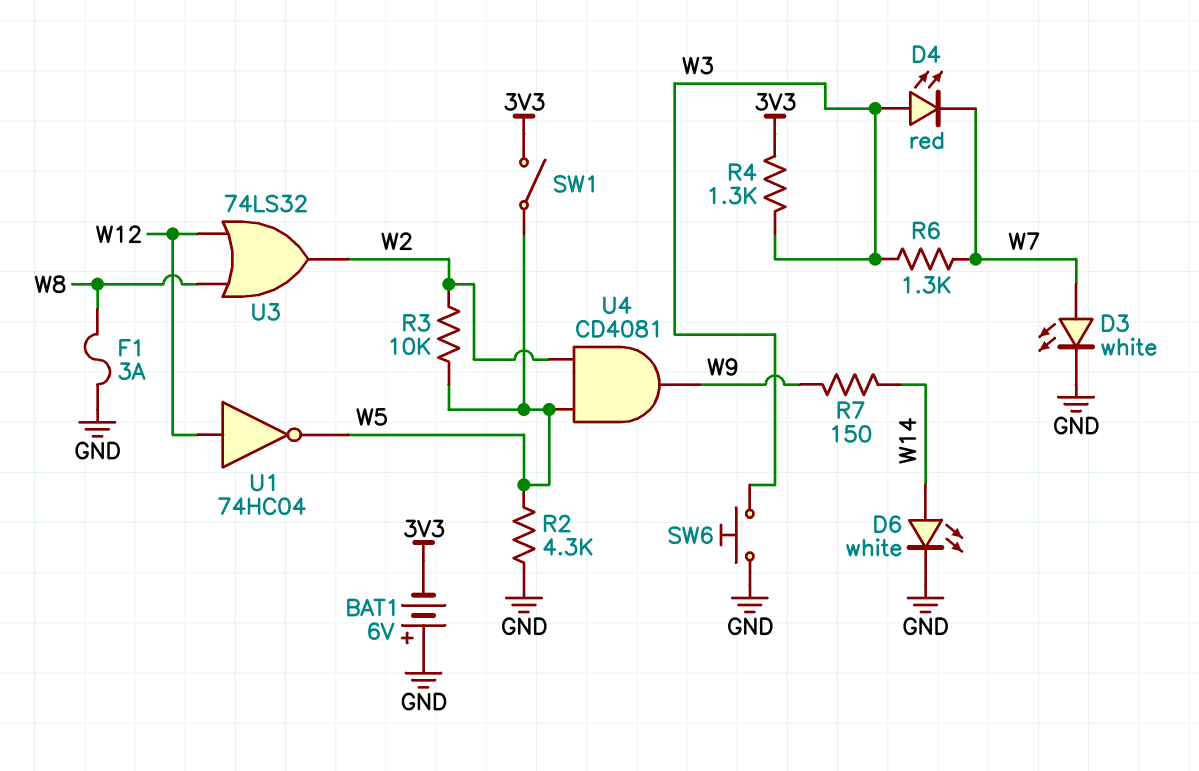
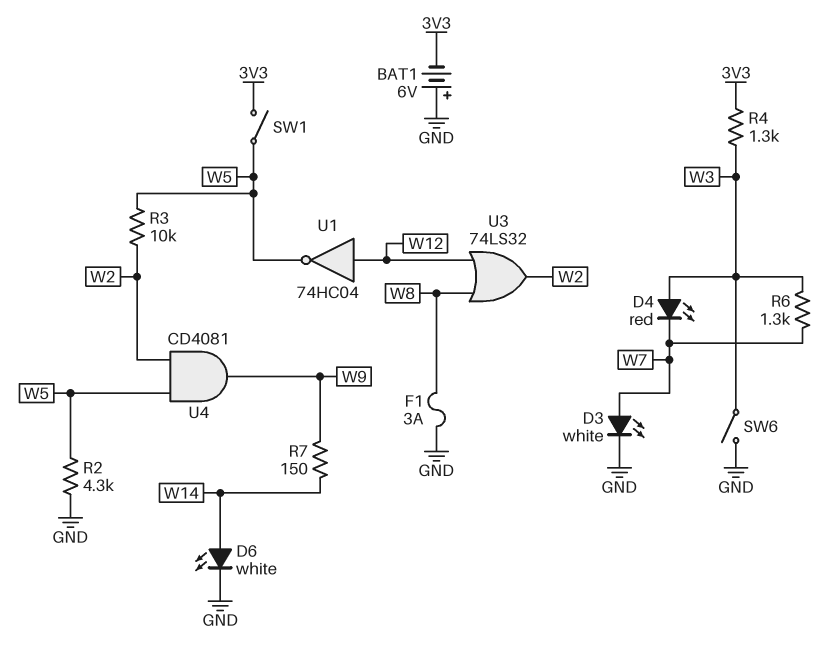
SW6: button (GND, W3) -> switch (GND, W3)

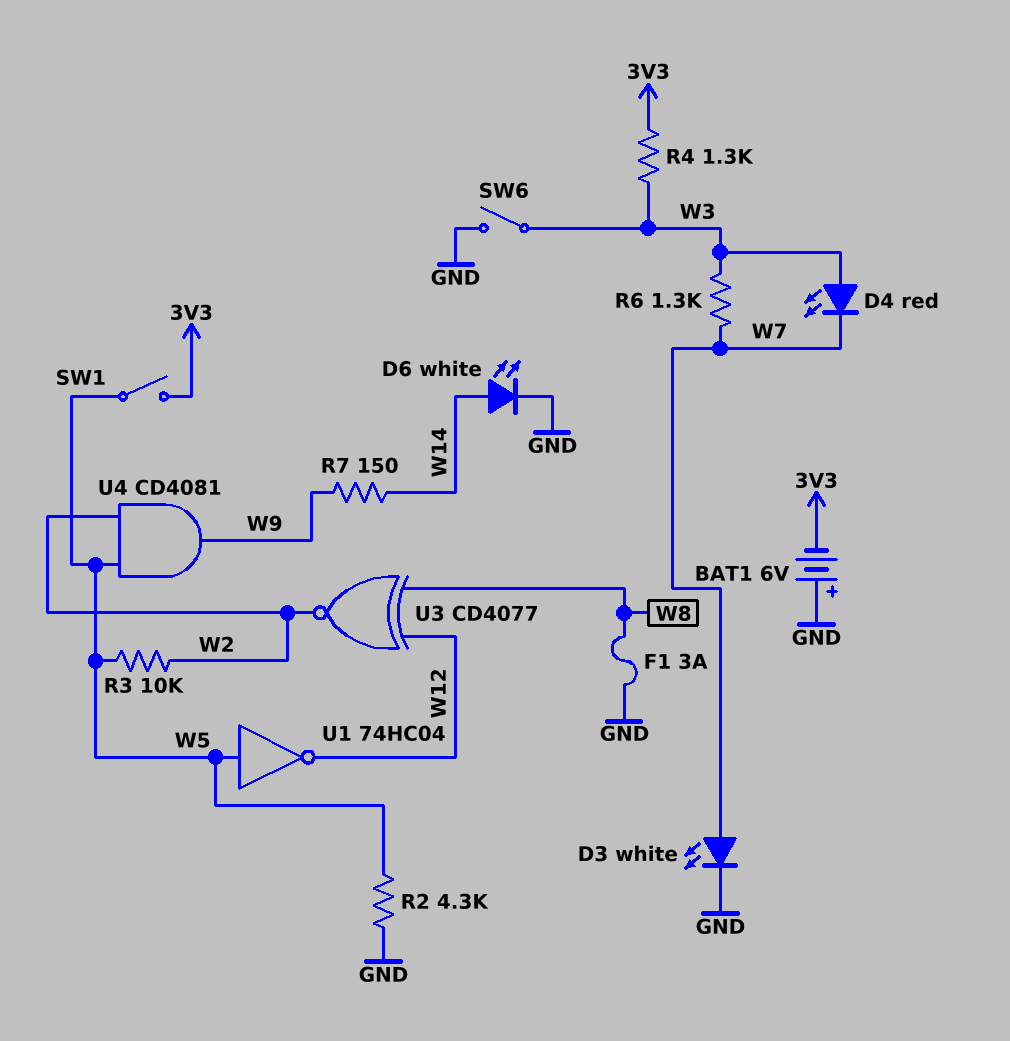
U1: NOT 74HC04 (in W12, out W5) -> NOT 74HC04 (in W5, out W12)
U3: OR 74LS32 (in W8, in W12, out W2) -> XNOR CD4077 (in W8, in W12, out W2)

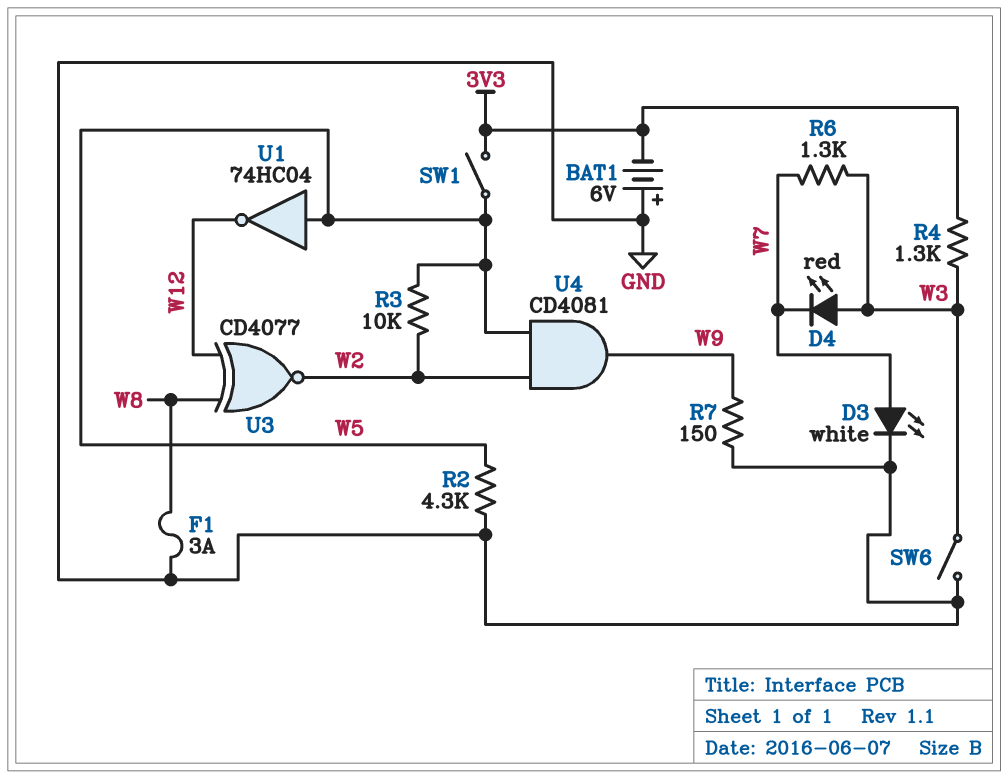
D6: LED white (A W14, K GND) -> none
R7: 150 (W9, W14) -> 150 (GND, W9)

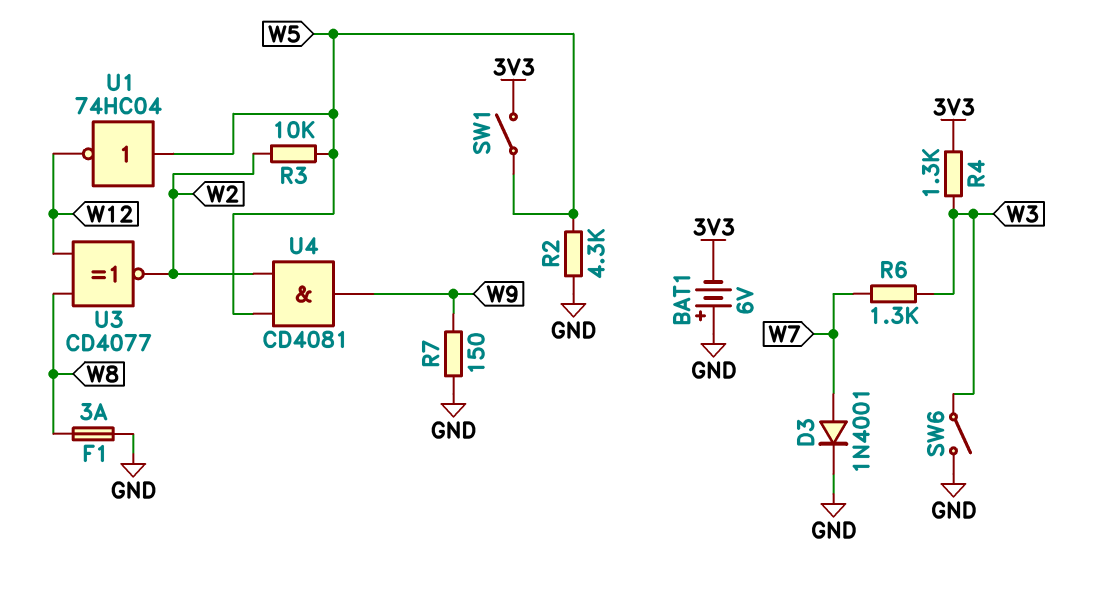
D3: LED white (A W7, K GND) -> diode 1N4001 (A W7, K GND)
D4: LED red (A W3, K W7) -> none

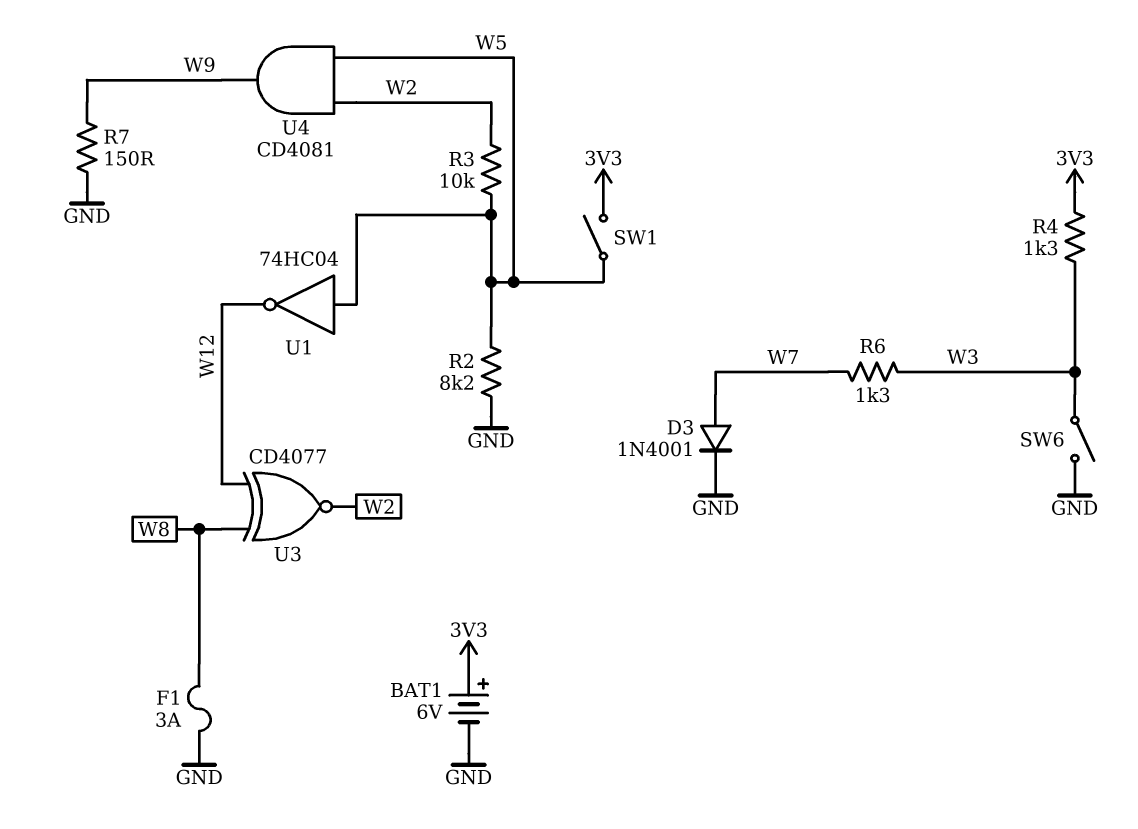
BAT1: 6V (plus GND, minus 3V3) -> 6V (plus 3V3, minus GND)
R2: 4.3k (GND, W5) -> 8.2k (GND, W5)

